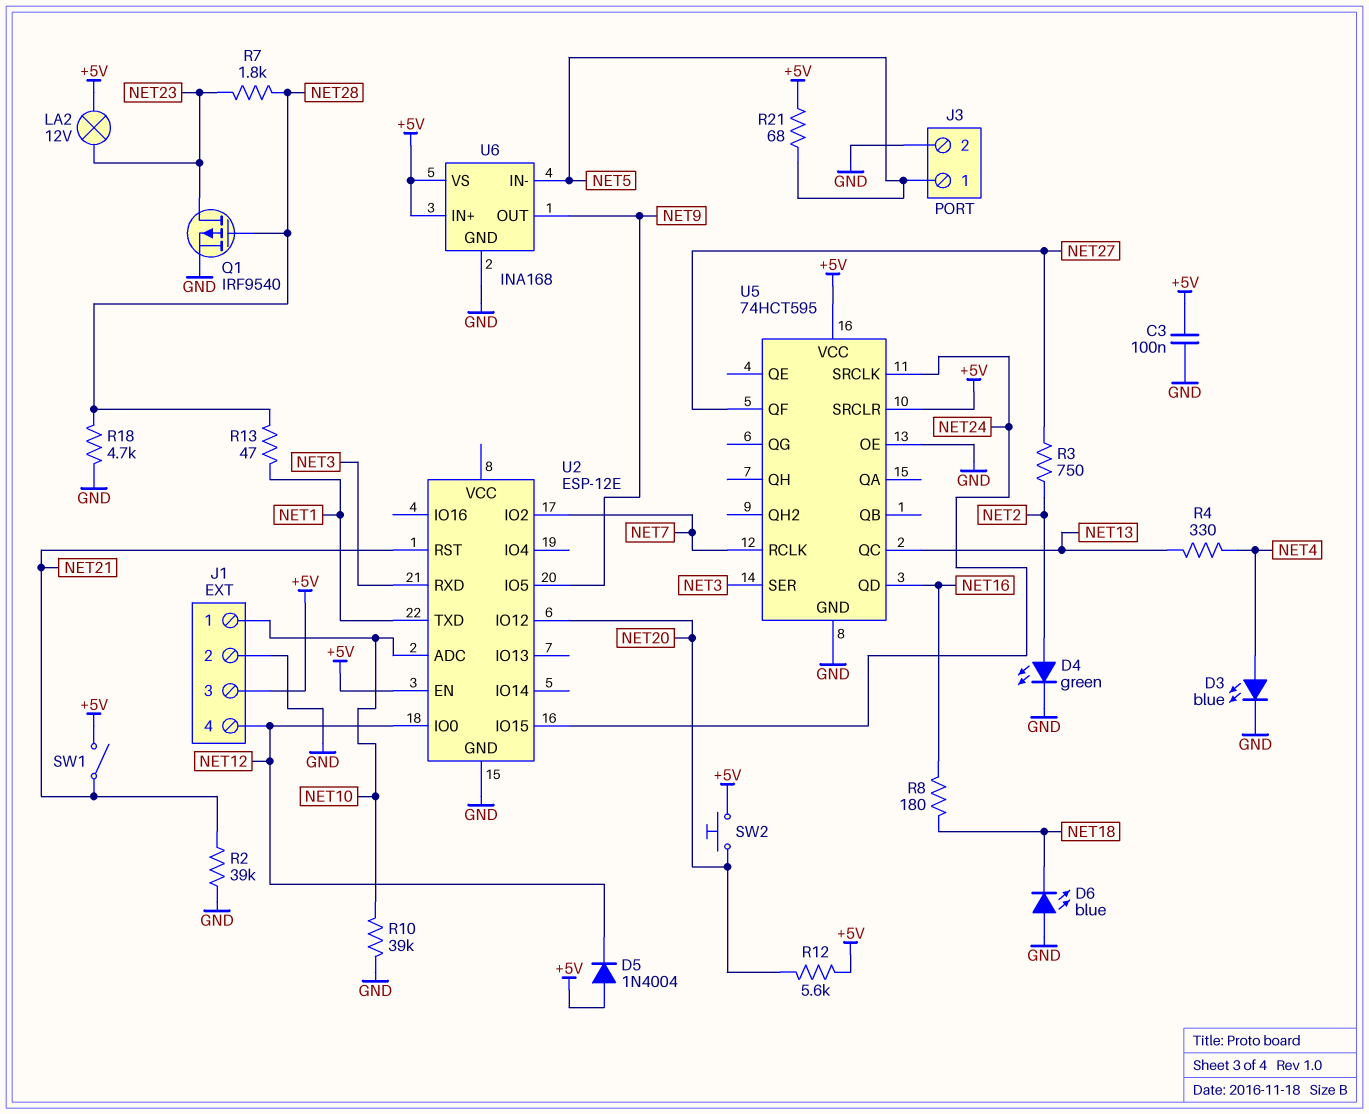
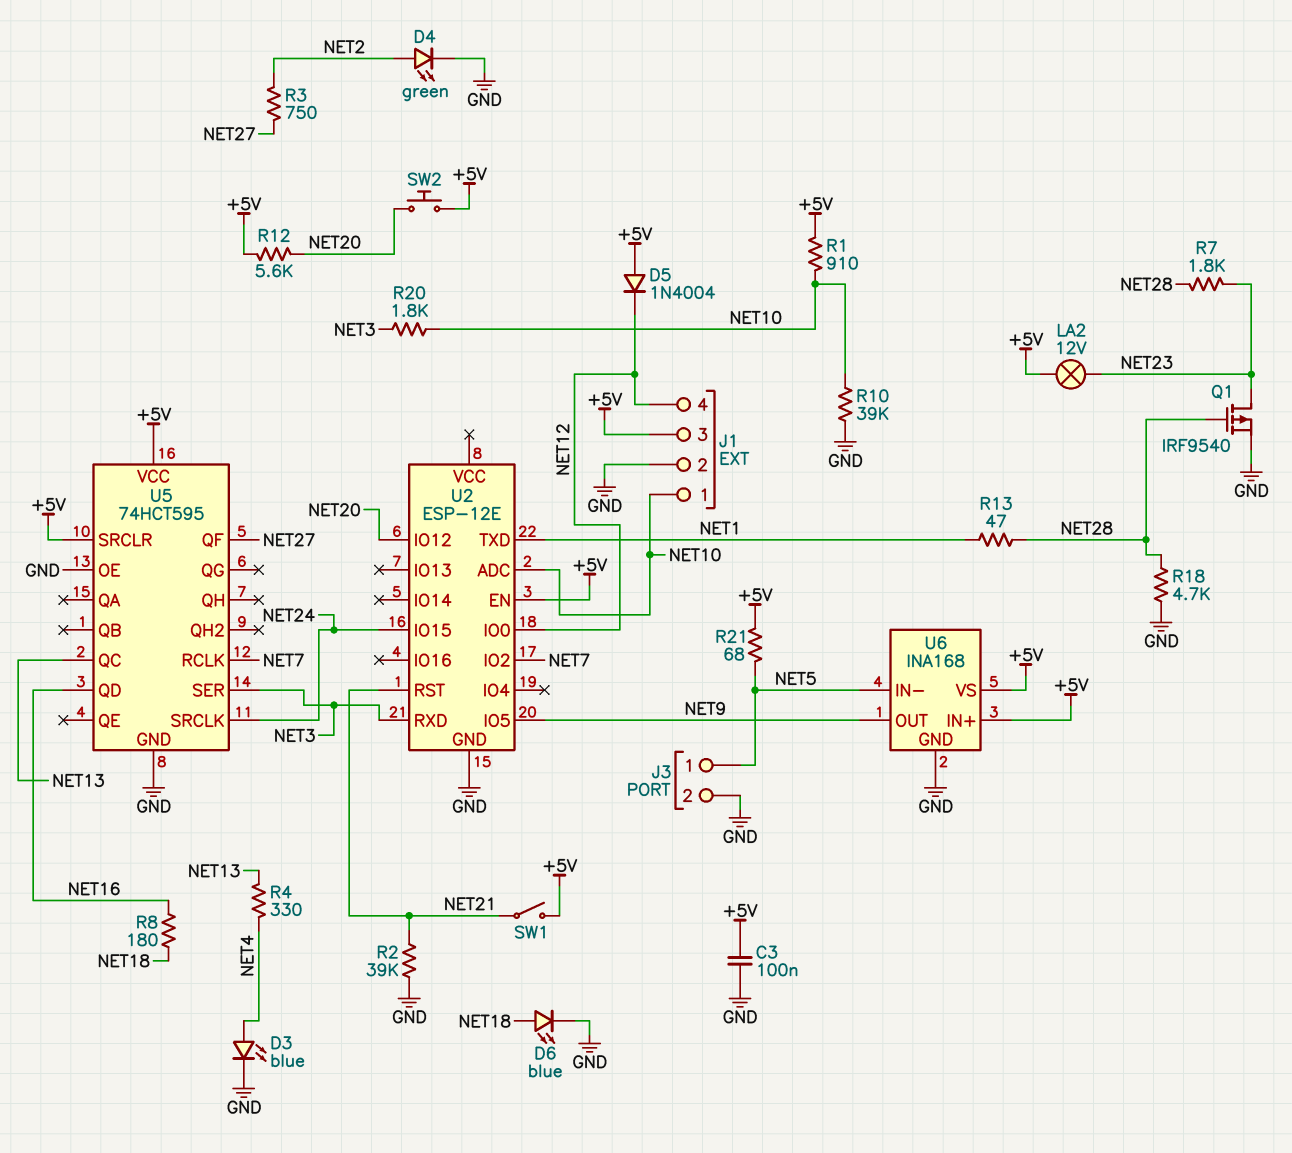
D6: LED blue (A GND, K NET18) -> LED blue (A NET18, K GND)
R1: none -> 910 (+5V, NET10)
R20: none -> 1.8k (NET3, NET10)

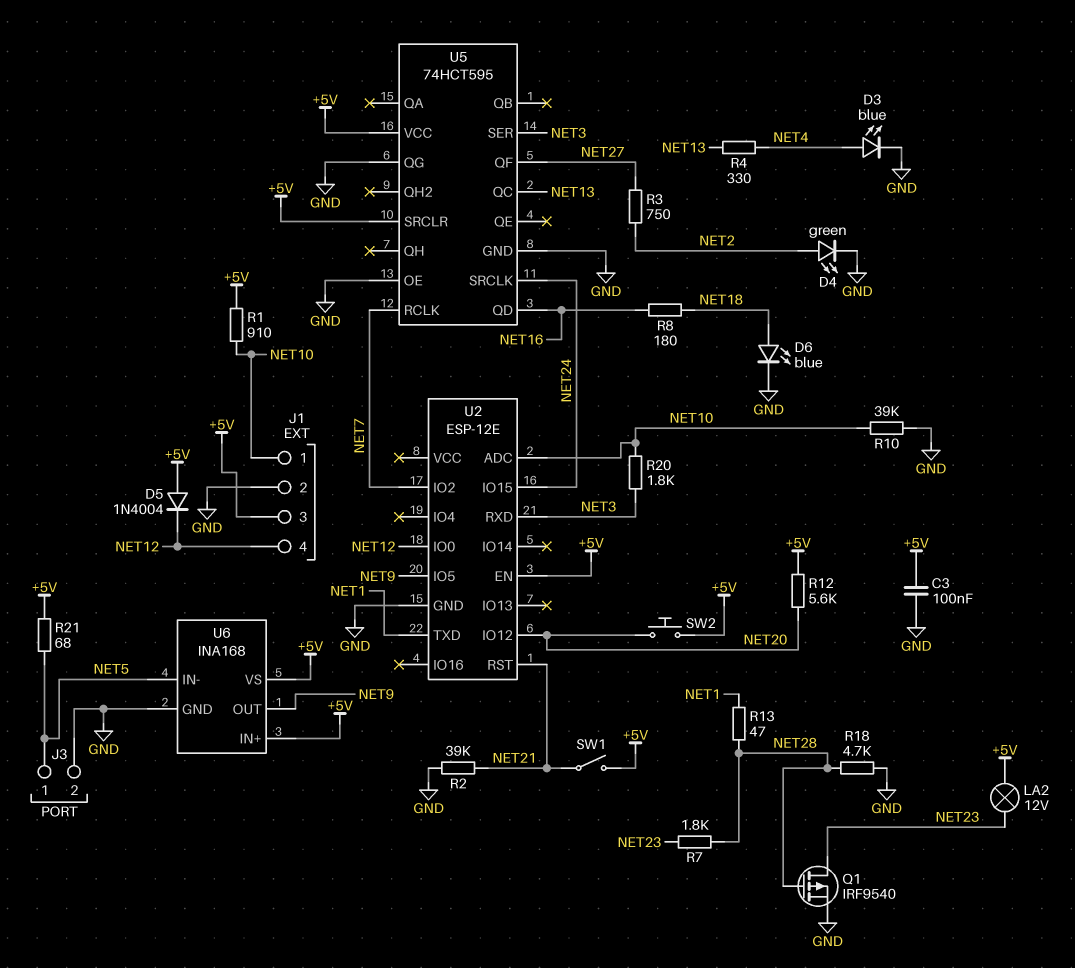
U5 pin QG: none -> GND

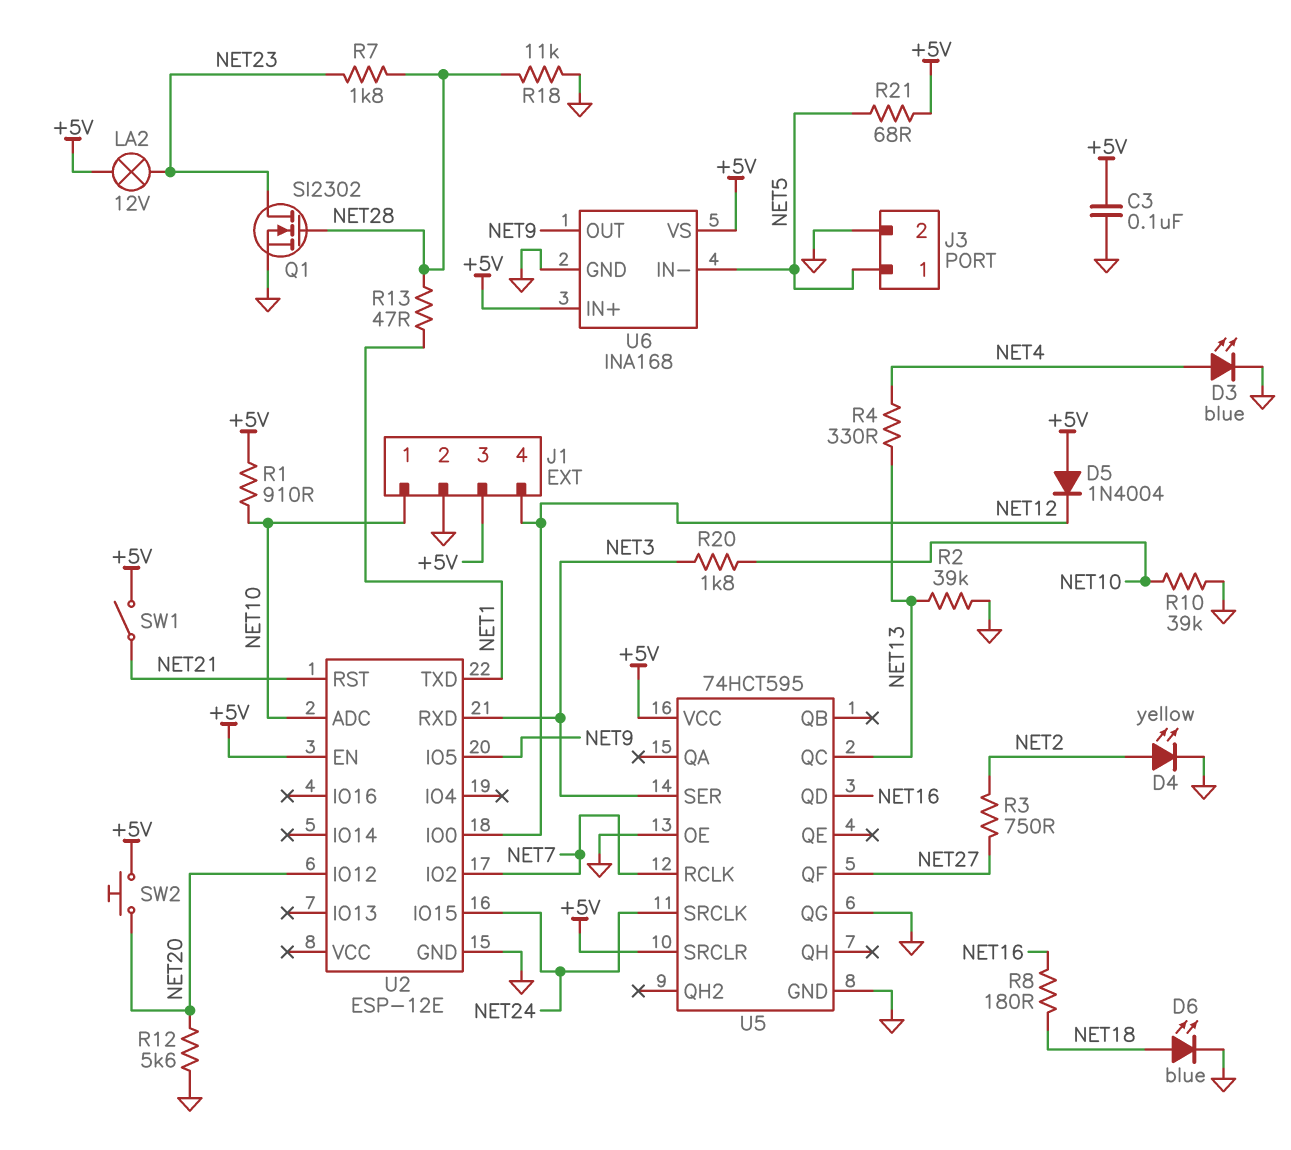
D4: LED green (A NET2, K GND) -> LED yellow (A NET2, K GND)
Q1: PMOS IRF9540 (G NET28, D NET23, S GND) -> NMOS SI2302 (G NET28, D NET23, S GND)
R2: 39k (GND, NET21) -> 39k (GND, NET13)
R12: 5.6k (+5V, NET20) -> 5.6k (GND, NET20)
R18: 4.7k (GND, NET28) -> 11k (GND, NET28)

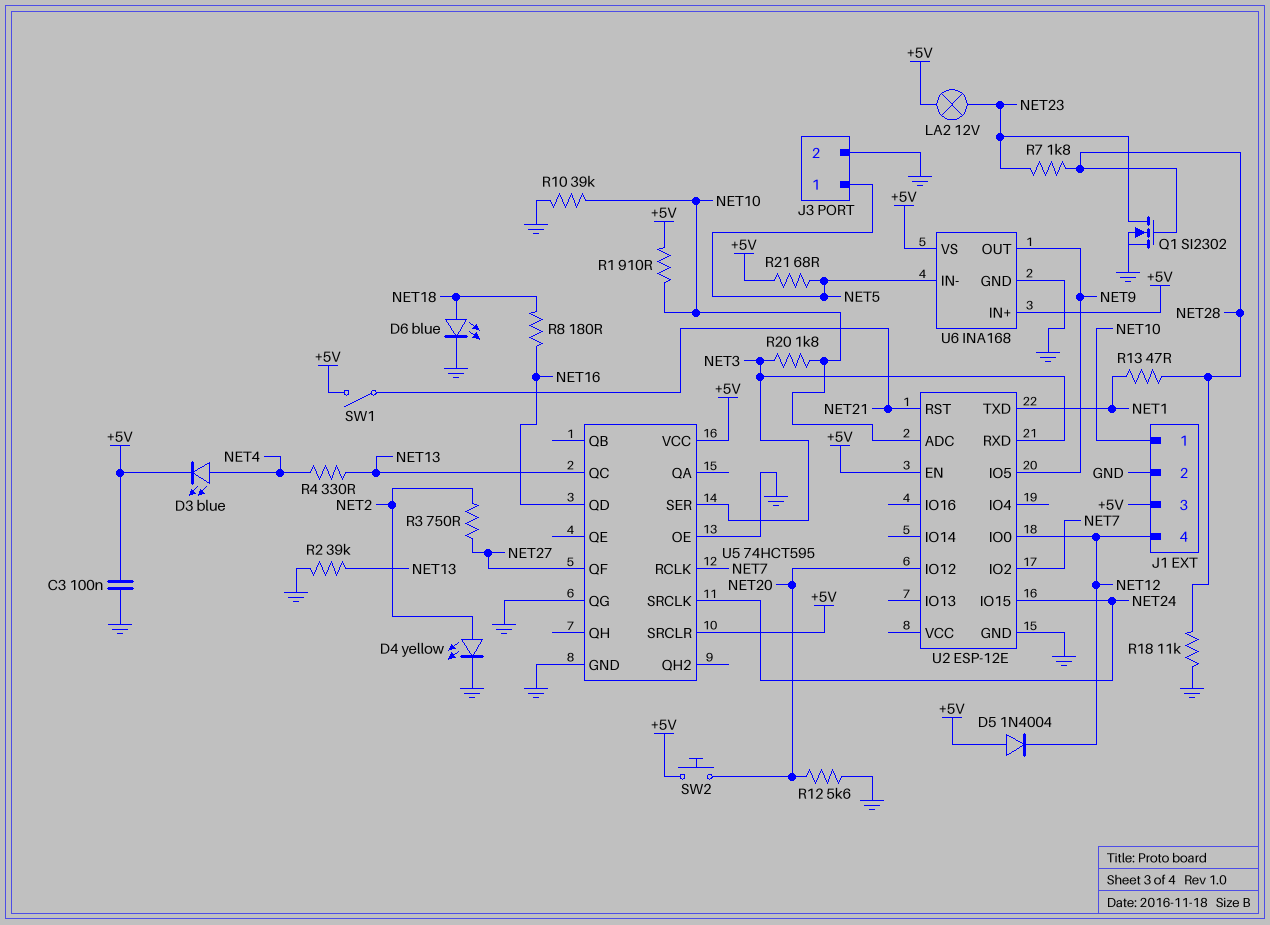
D3: LED blue (A NET4, K GND) -> LED blue (A NET4, K +5V)

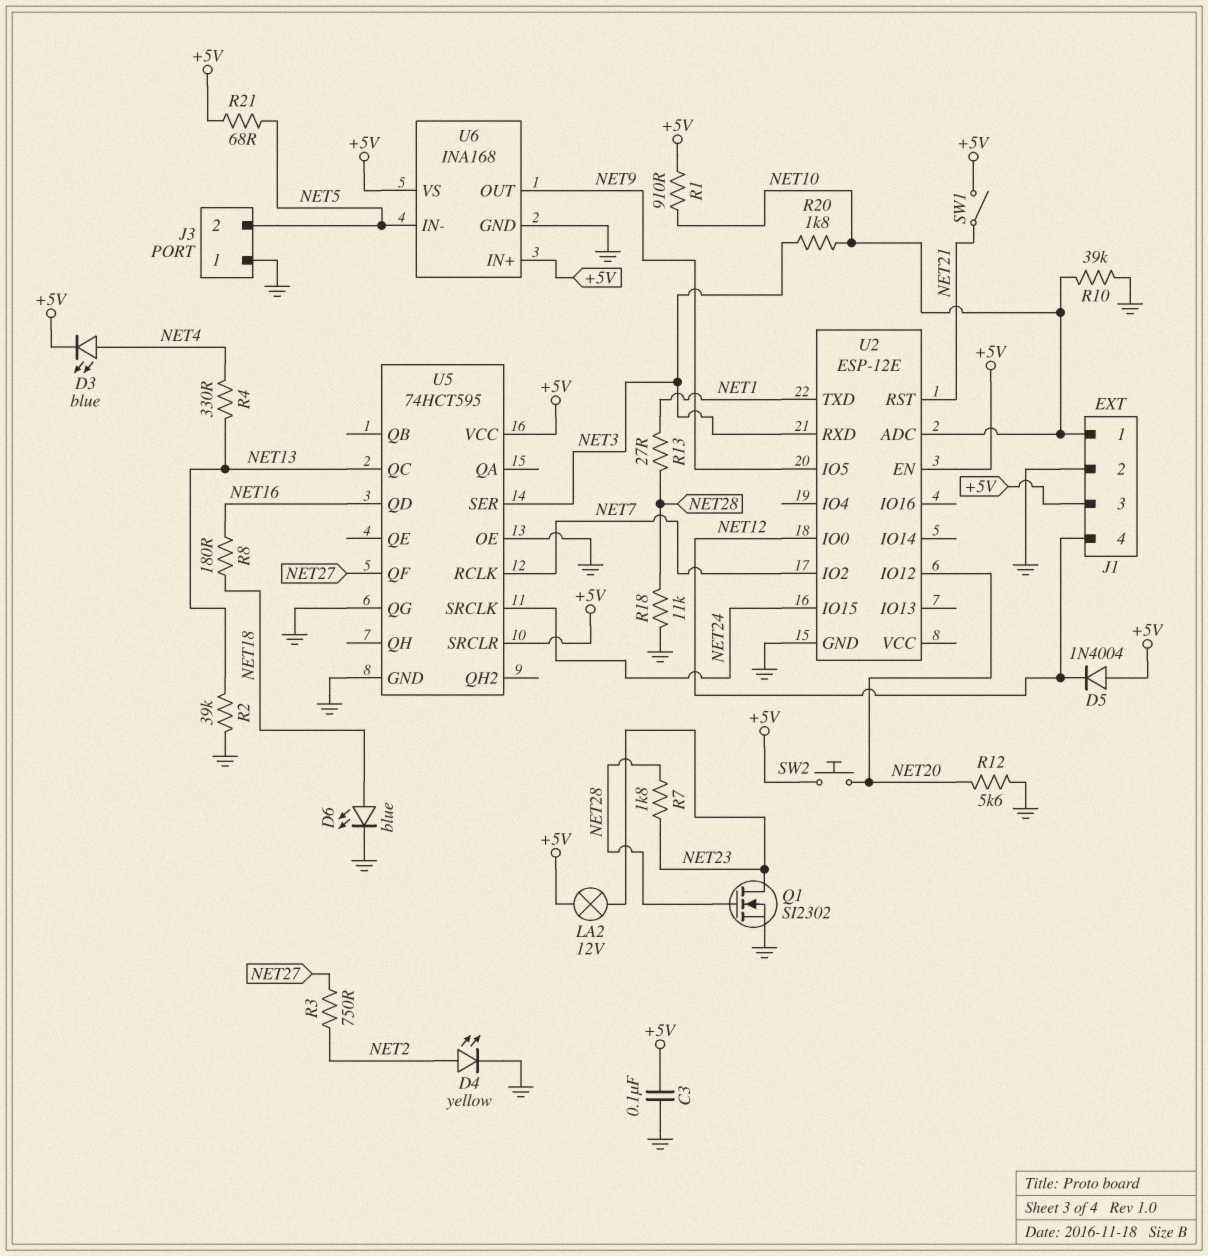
J3 pin 1: NET5 -> GND
J3 pin 2: GND -> NET5
R13: 47 (NET1, NET28) -> 27 (NET1, NET28)

